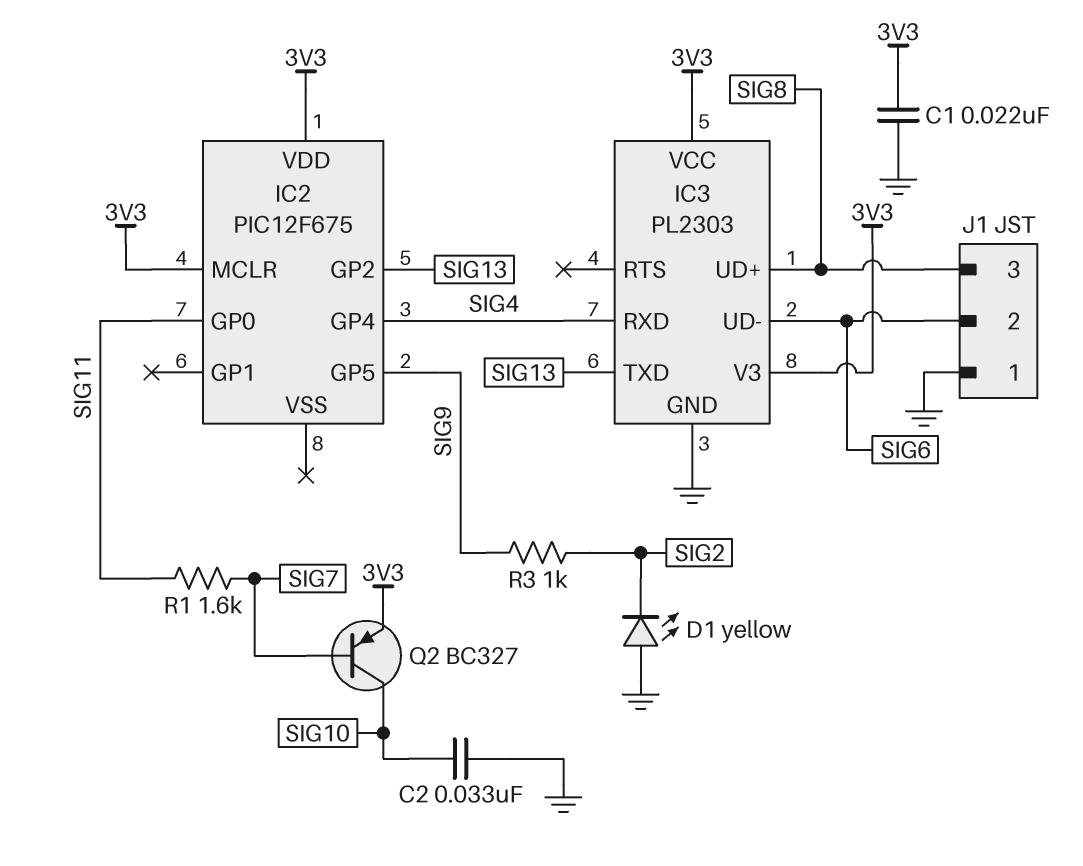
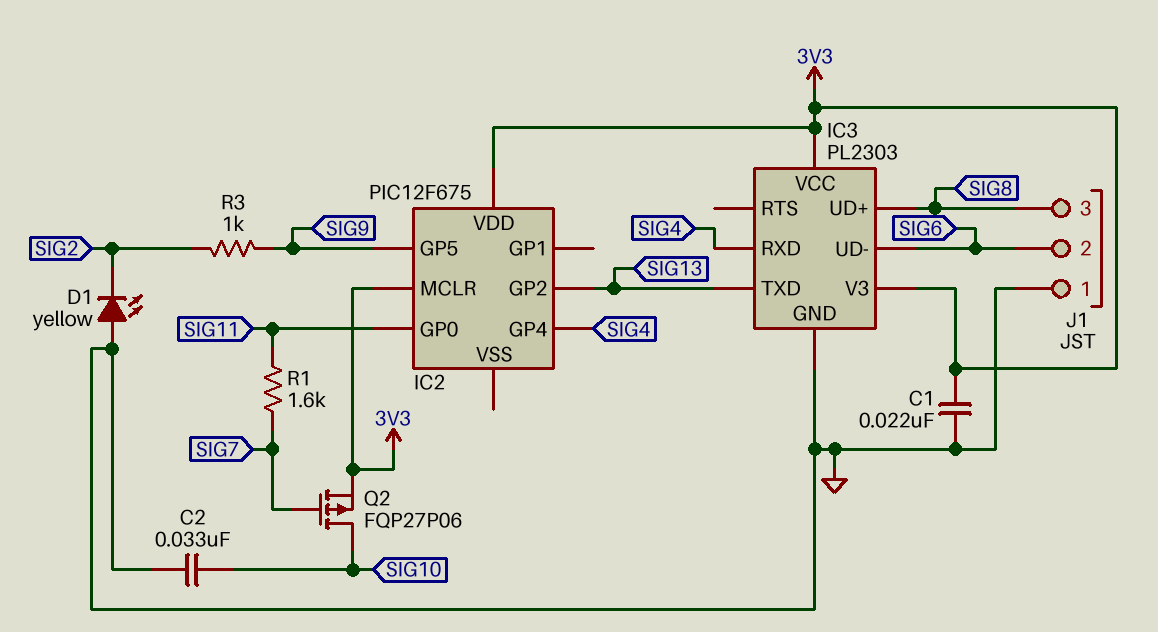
Q2: PNP BC327 (B SIG7, C SIG10, E 3V3) -> PMOS FQP27P06 (G SIG7, D SIG10, S 3V3)

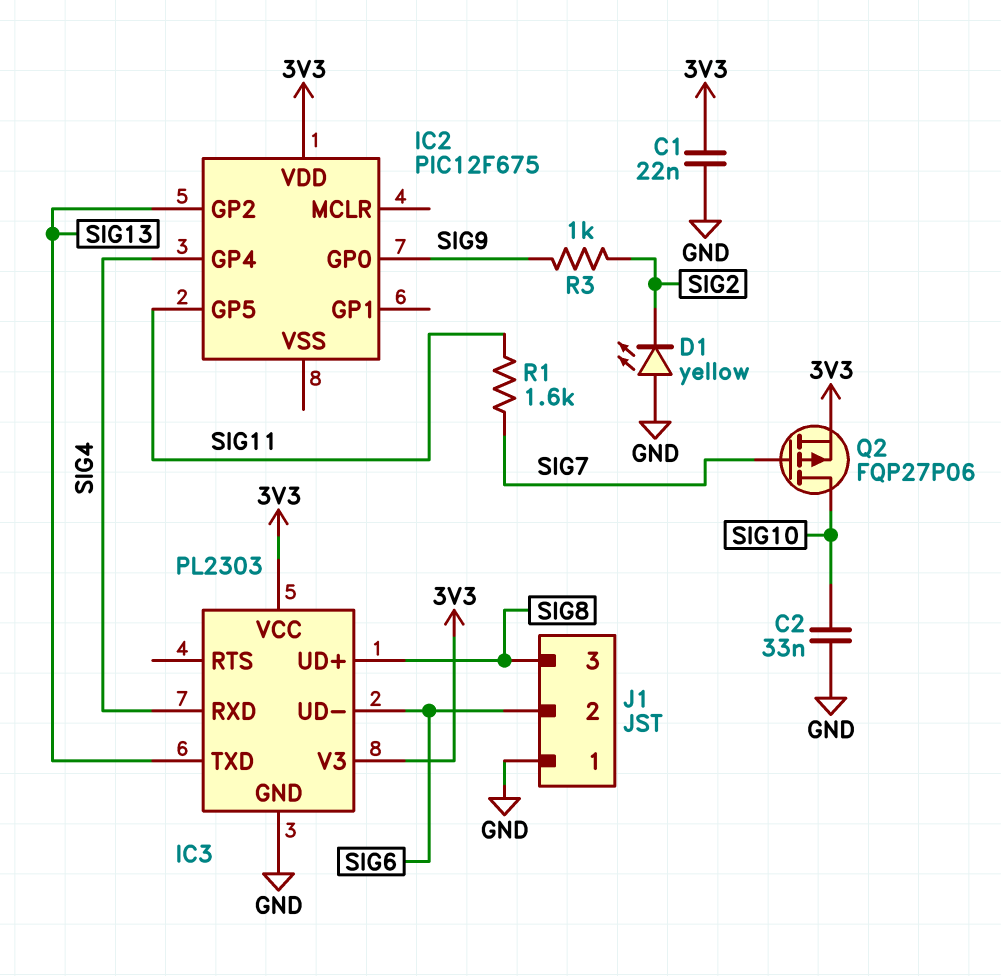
IC2 pin GP0: SIG11 -> SIG9
IC2 pin GP5: SIG9 -> SIG11
IC2 pin MCLR: 3V3 -> none

